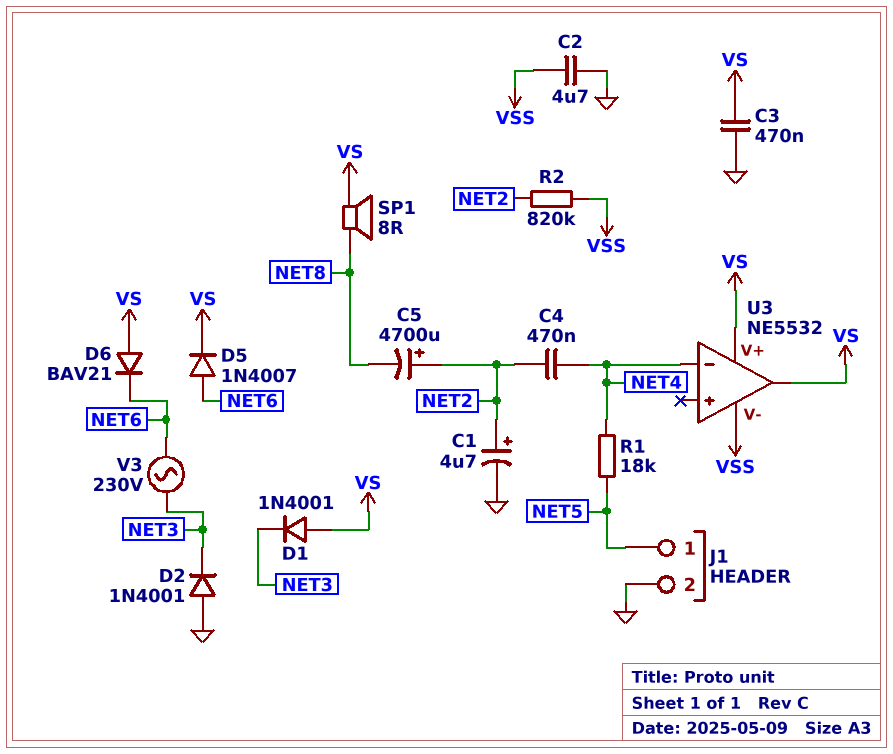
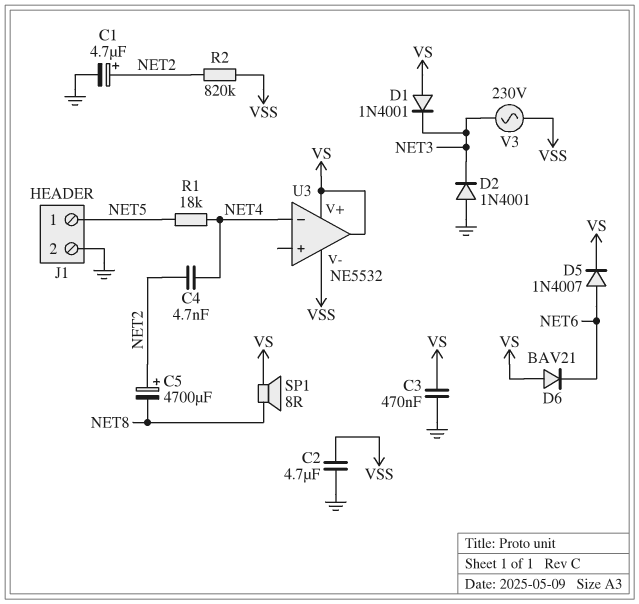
C4: 470nF (NET2, NET4) -> 4.7nF (NET2, NET4)
V3: AC 230V (NET3, NET6) -> AC 230V (NET3, VSS)

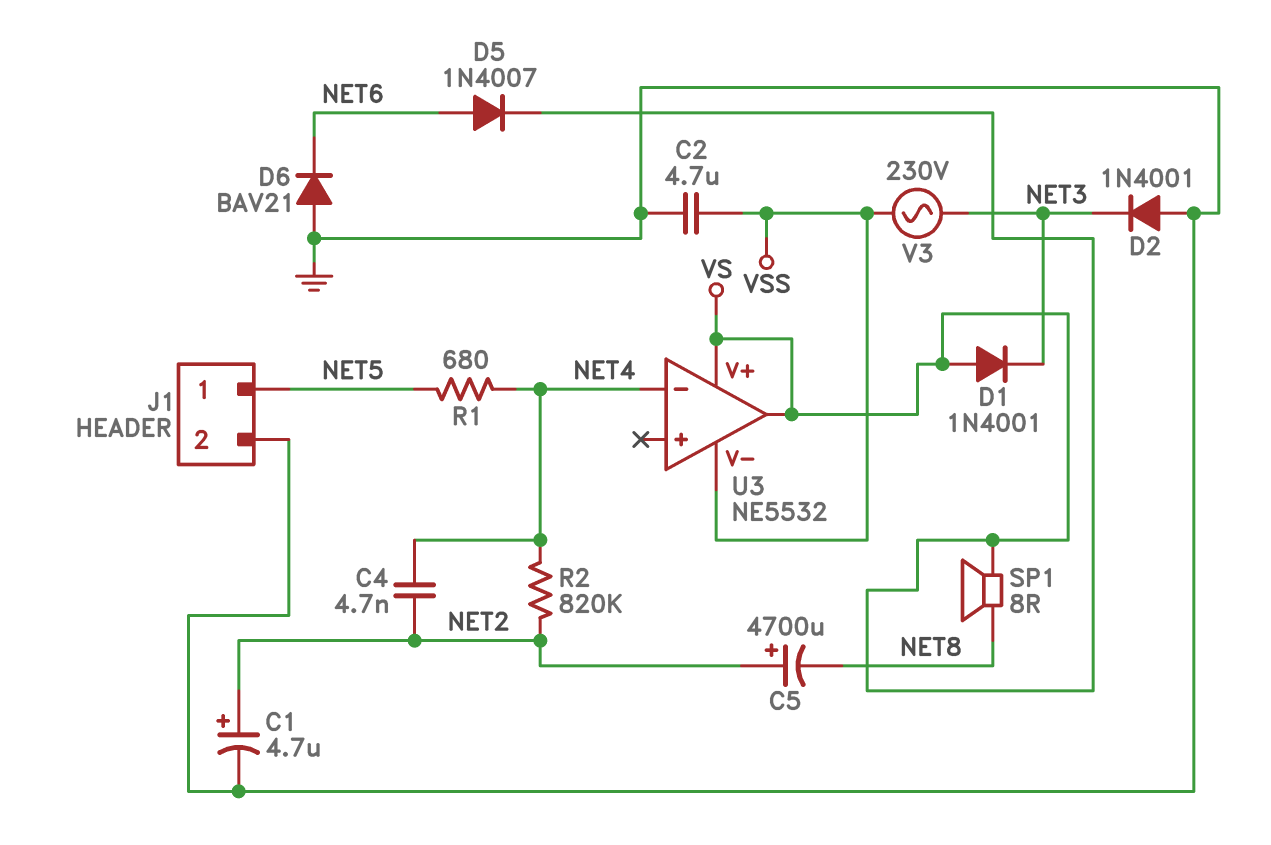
C3: 470nF (GND, VS) -> none
D6: diode BAV21 (A VS, K NET6) -> diode BAV21 (A GND, K NET6)
R1: 18k (NET4, NET5) -> 680 (NET4, NET5)
R2: 820k (NET2, VSS) -> 820k (NET2, NET4)

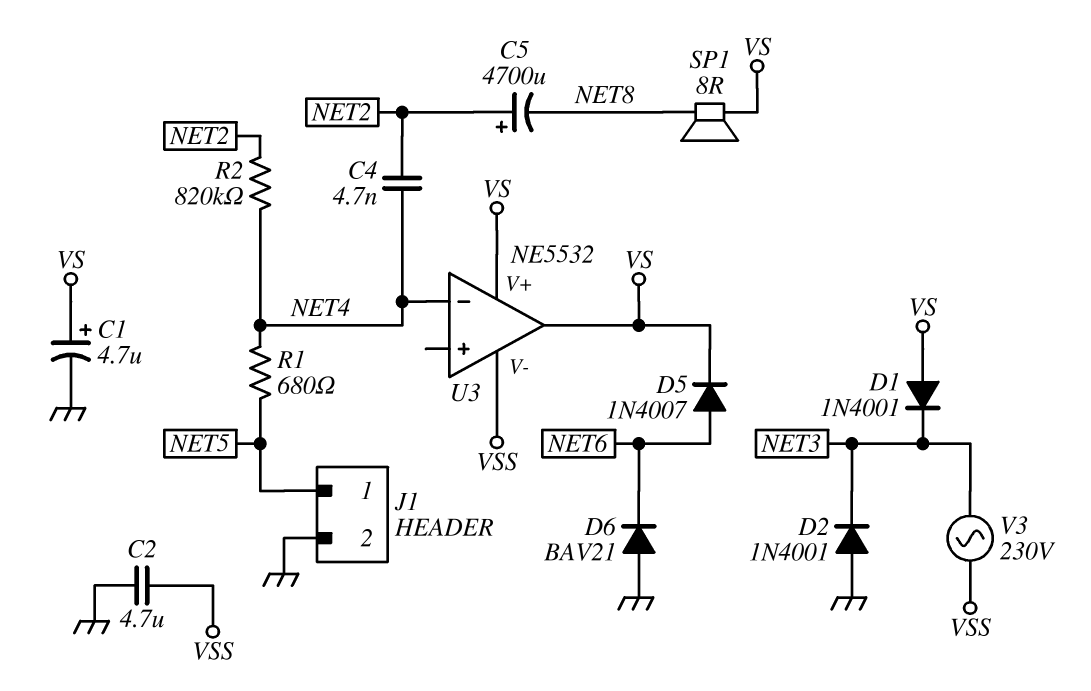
C1: 4.7uF (plus NET2, minus GND) -> 4.7uF (plus VS, minus GND)

